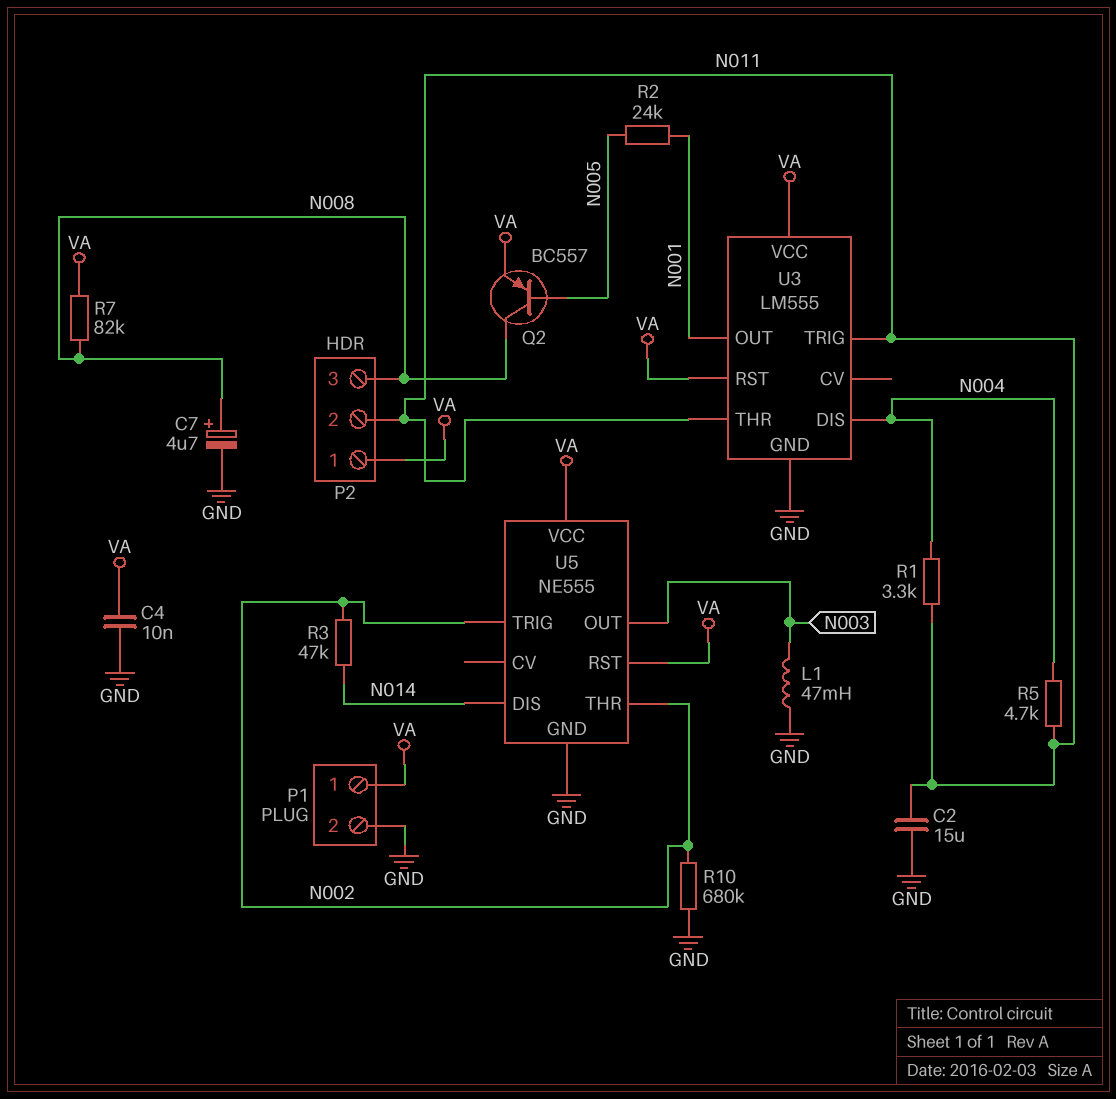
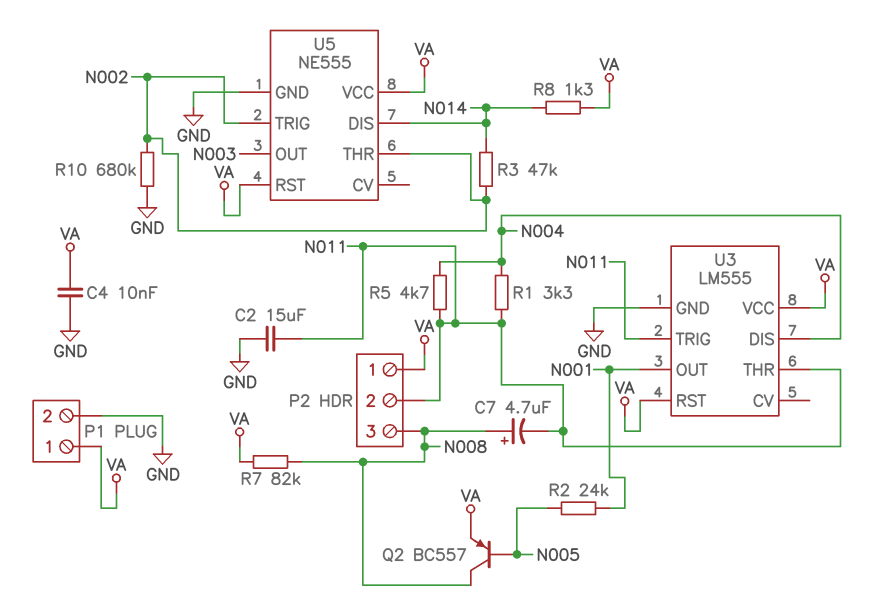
C7: 4.7uF (plus N008, minus GND) -> 4.7uF (plus N008, minus N011)
L1: 47mH (GND, N003) -> none
R8: none -> 1.3k (N014, VA)

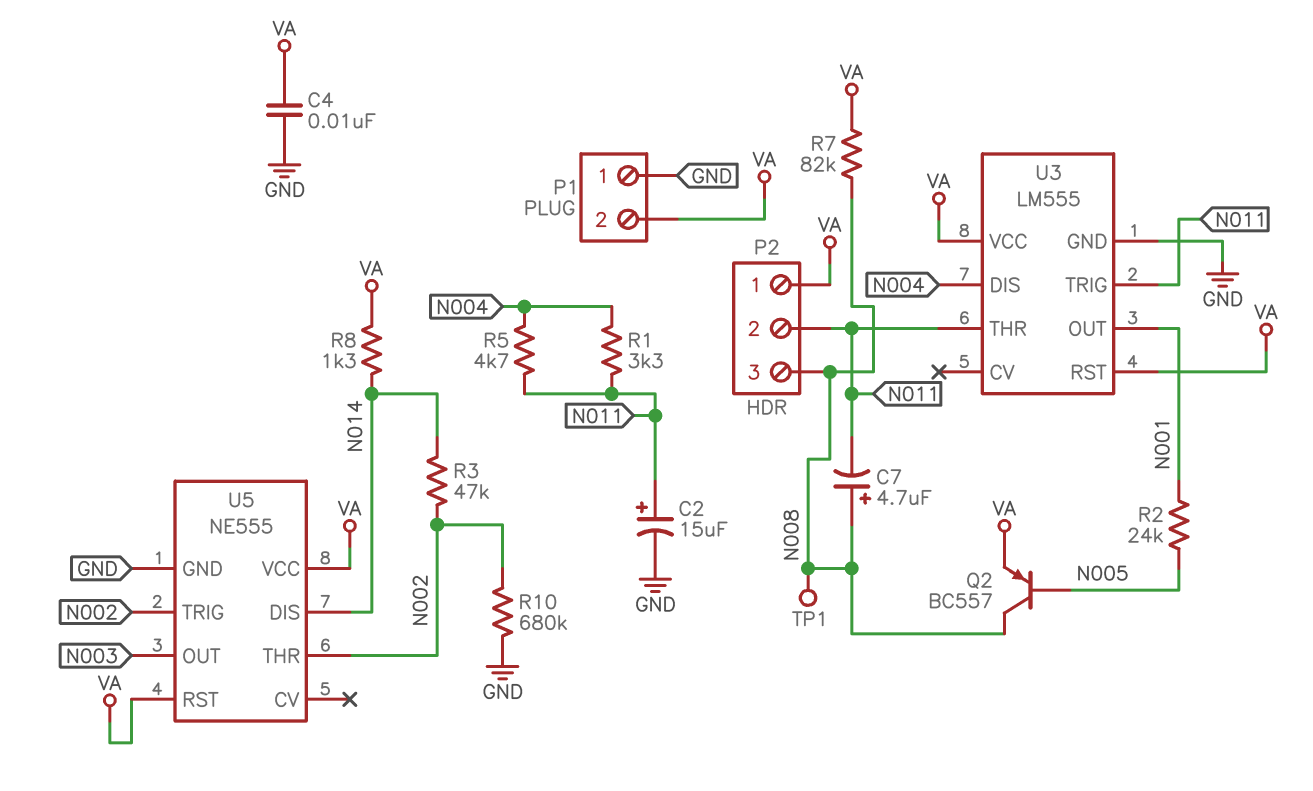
C2: 15uF (GND, N011) -> 15uF (plus N011, minus GND)
P1 pin 1: VA -> GND
P1 pin 2: GND -> VA
TP1: none -> test point (N008)

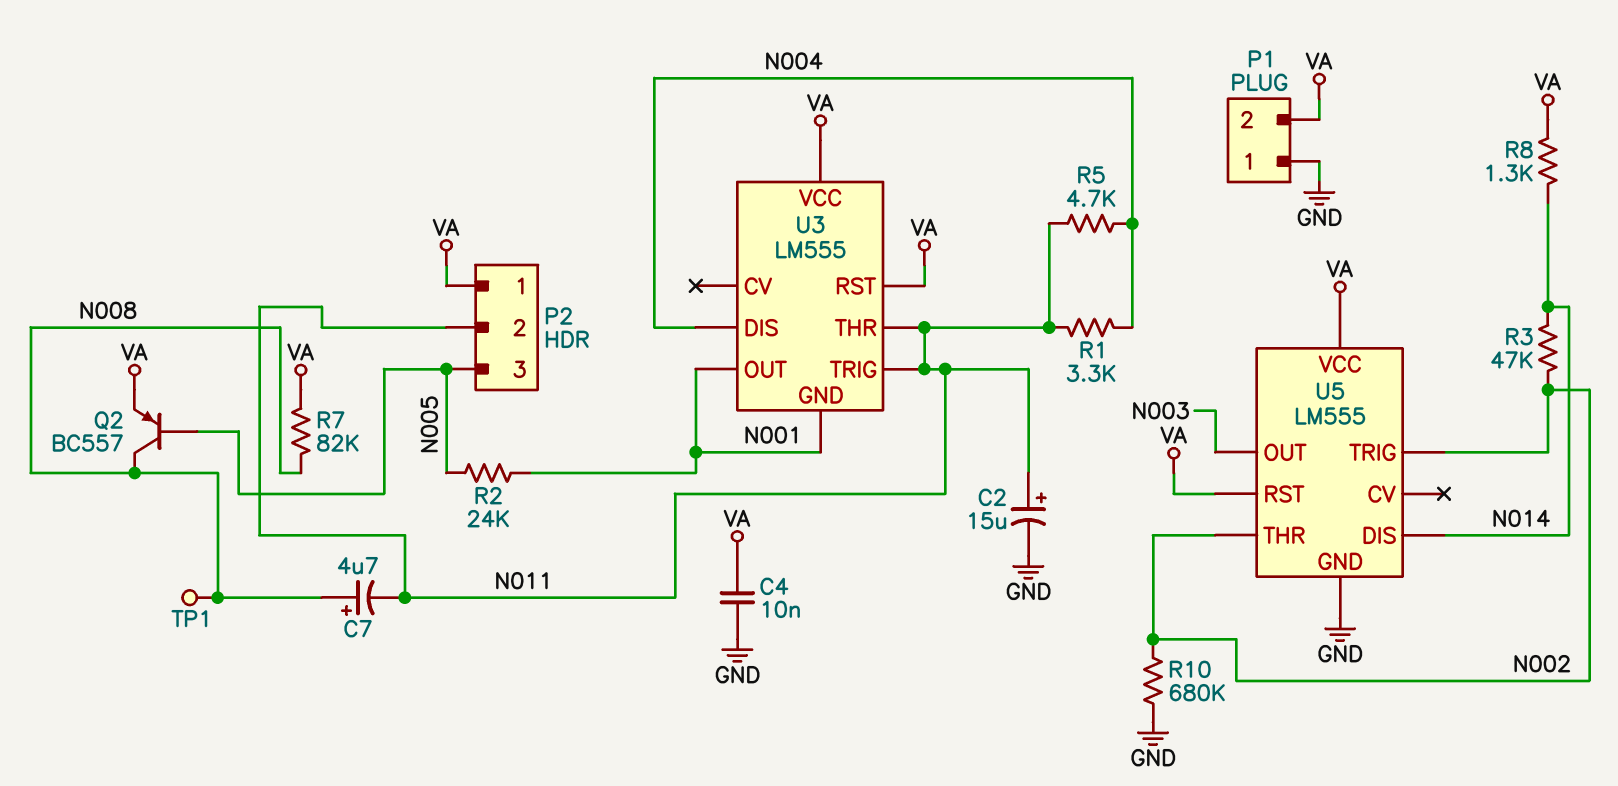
P2 pin 3: N008 -> N005
U3 pin GND: GND -> N001
U5: NE555 -> LM555

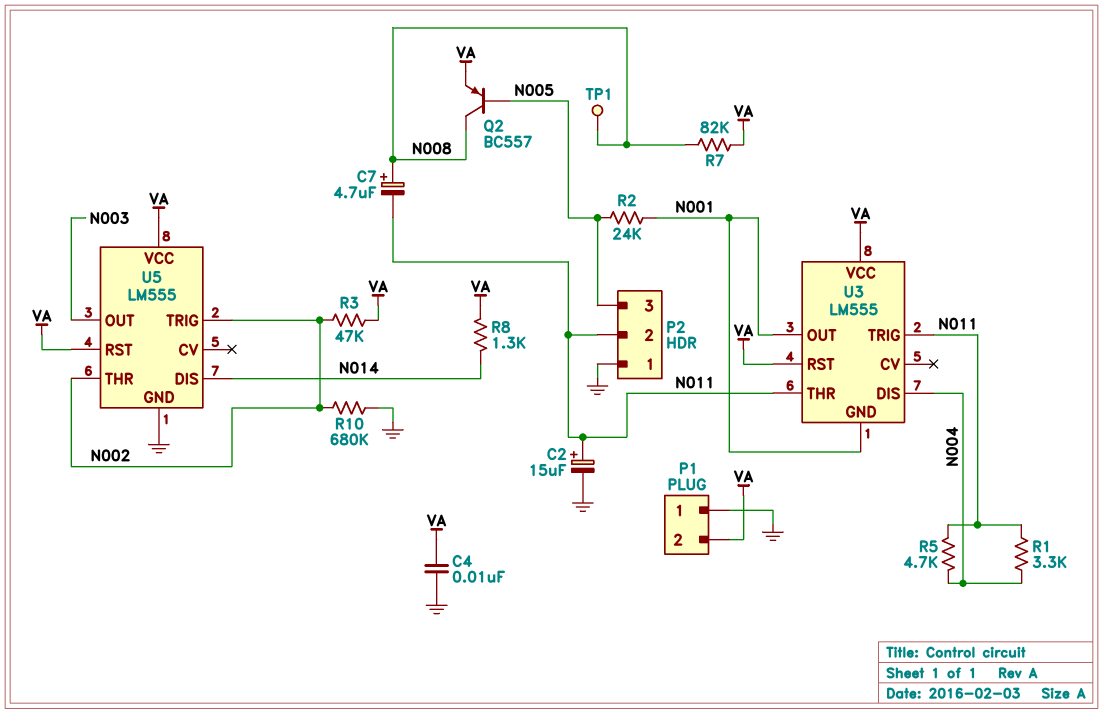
P2 pin 1: VA -> GND
R3: 47k (N002, N014) -> 47k (N002, VA)

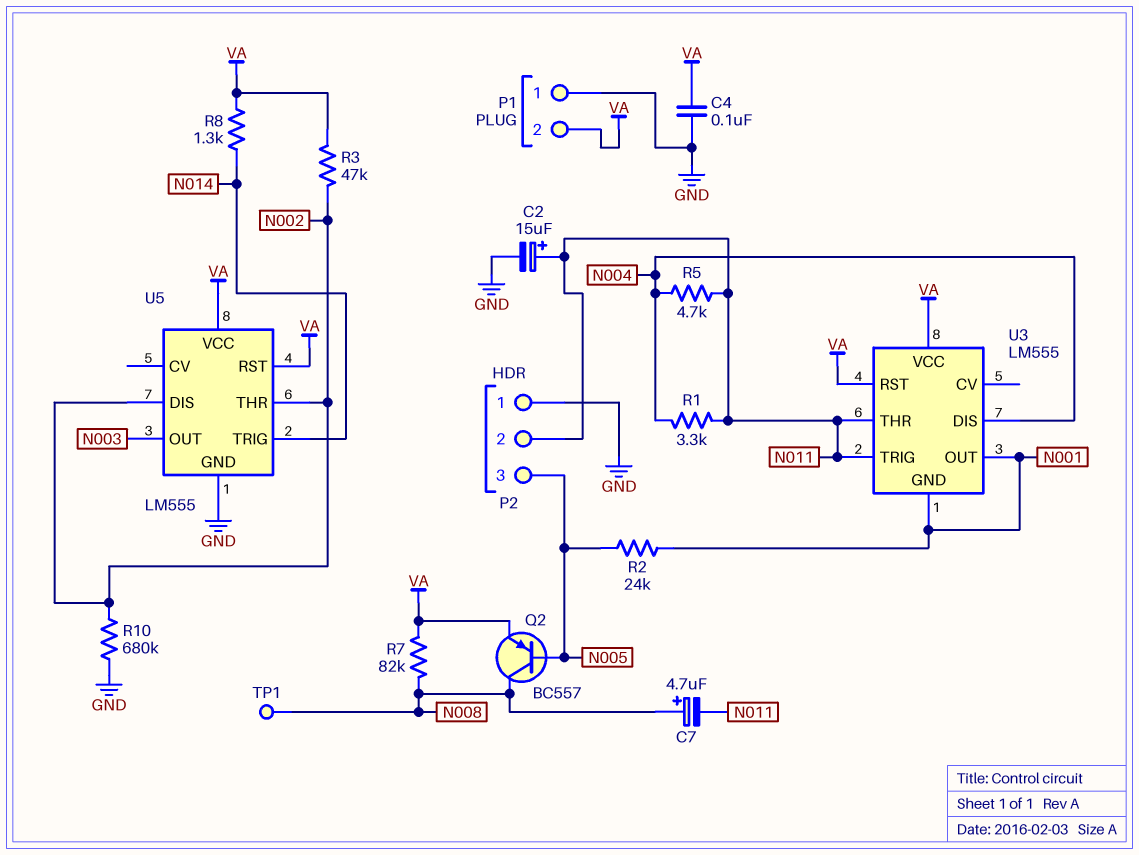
C4: 10nF (GND, VA) -> 100nF (GND, VA)
U5 pin DIS: N014 -> N002
U5 pin TRIG: N002 -> N014

